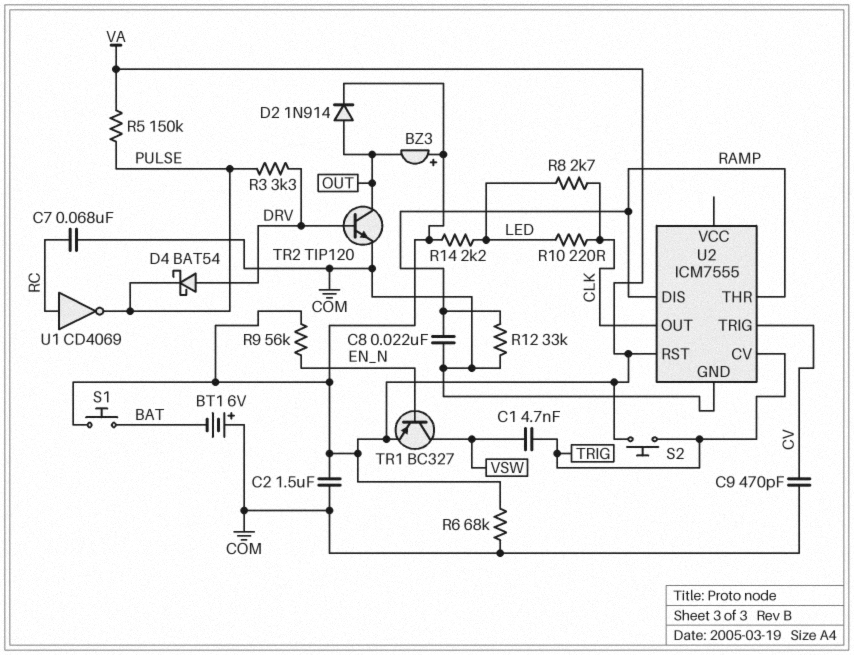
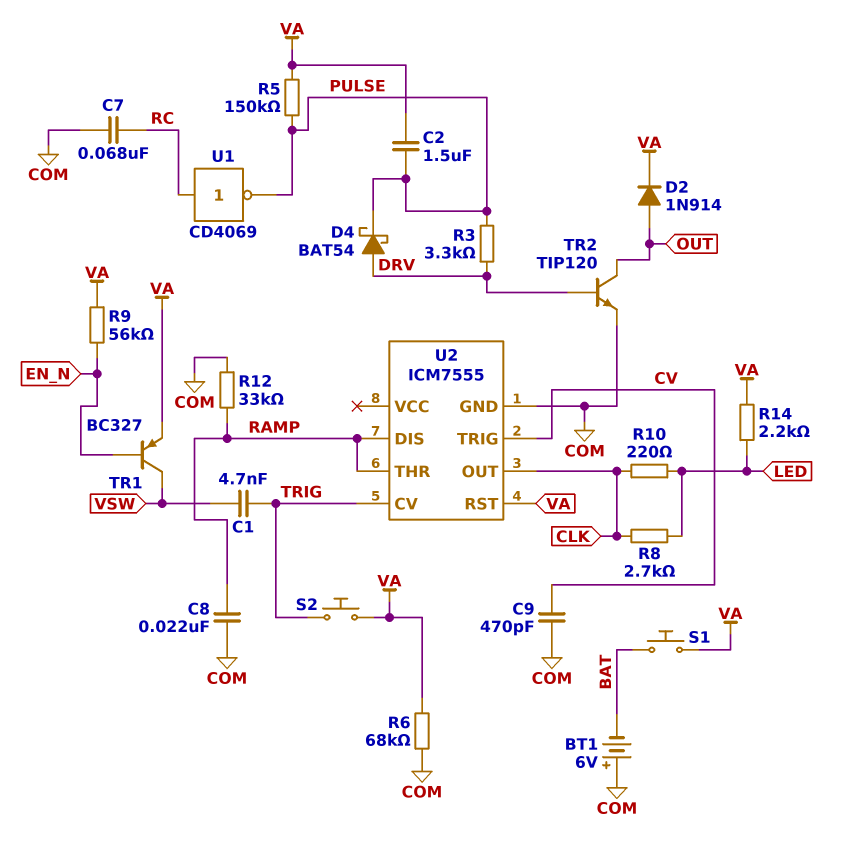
BZ3: buzzer (plus VA, minus OUT) -> none
C2: 1.5uF (COM, VA) -> 1.5uF (PULSE, VA)

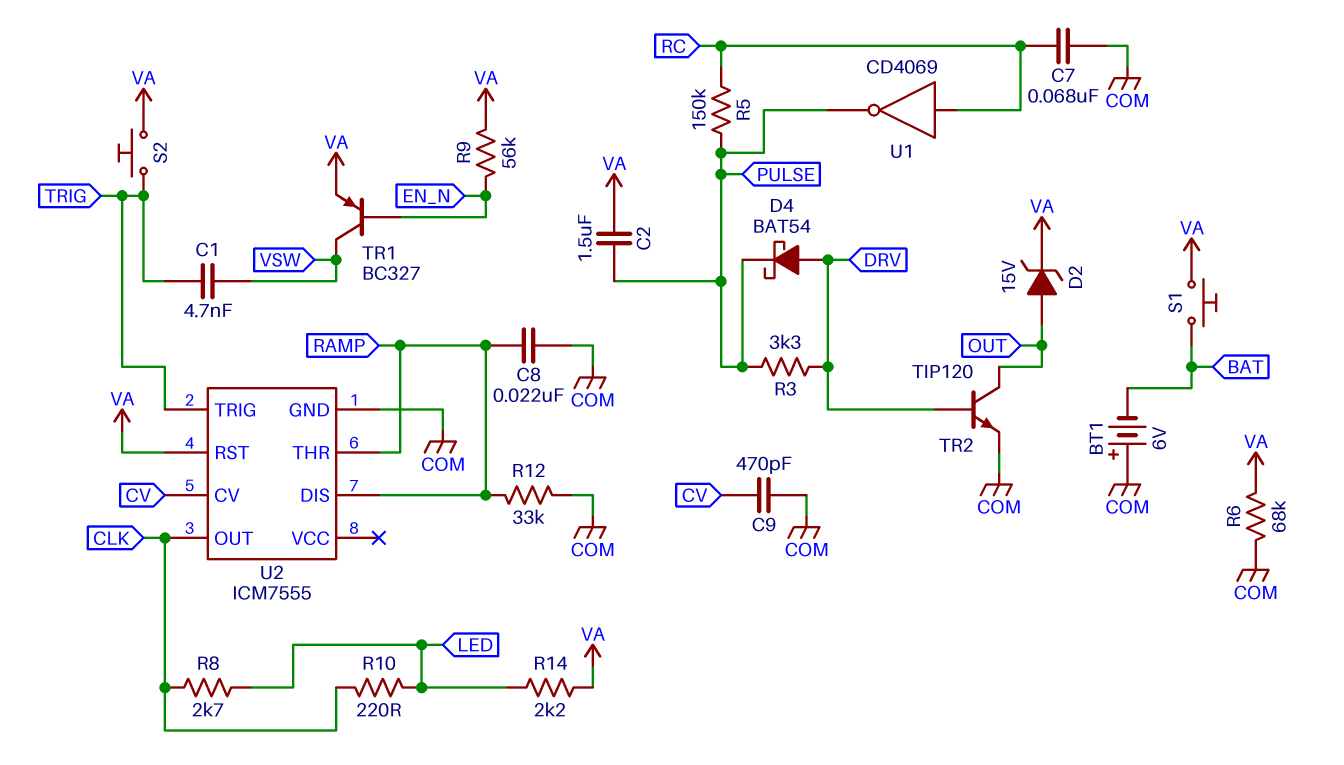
D2: diode 1N914 (A OUT, K VA) -> zener 15V (A OUT, K VA)
R5: 150k (PULSE, VA) -> 150k (PULSE, RC)
U2 pin CV: TRIG -> CV
U2 pin TRIG: CV -> TRIG

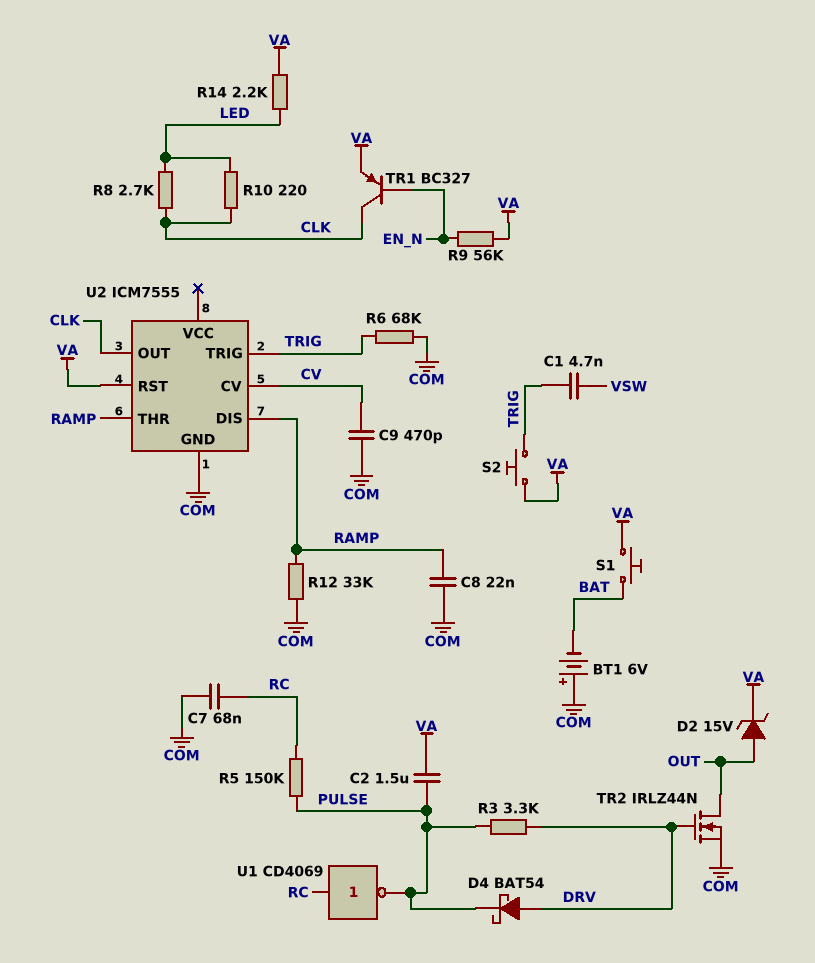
R6: 68k (COM, VA) -> 68k (COM, TRIG)
TR1: PNP BC327 (B EN_N, C VSW, E VA) -> PNP BC327 (B EN_N, C CLK, E VA)
TR2: NPN TIP120 (B DRV, C OUT, E COM) -> NMOS IRLZ44N (G DRV, D OUT, S COM)

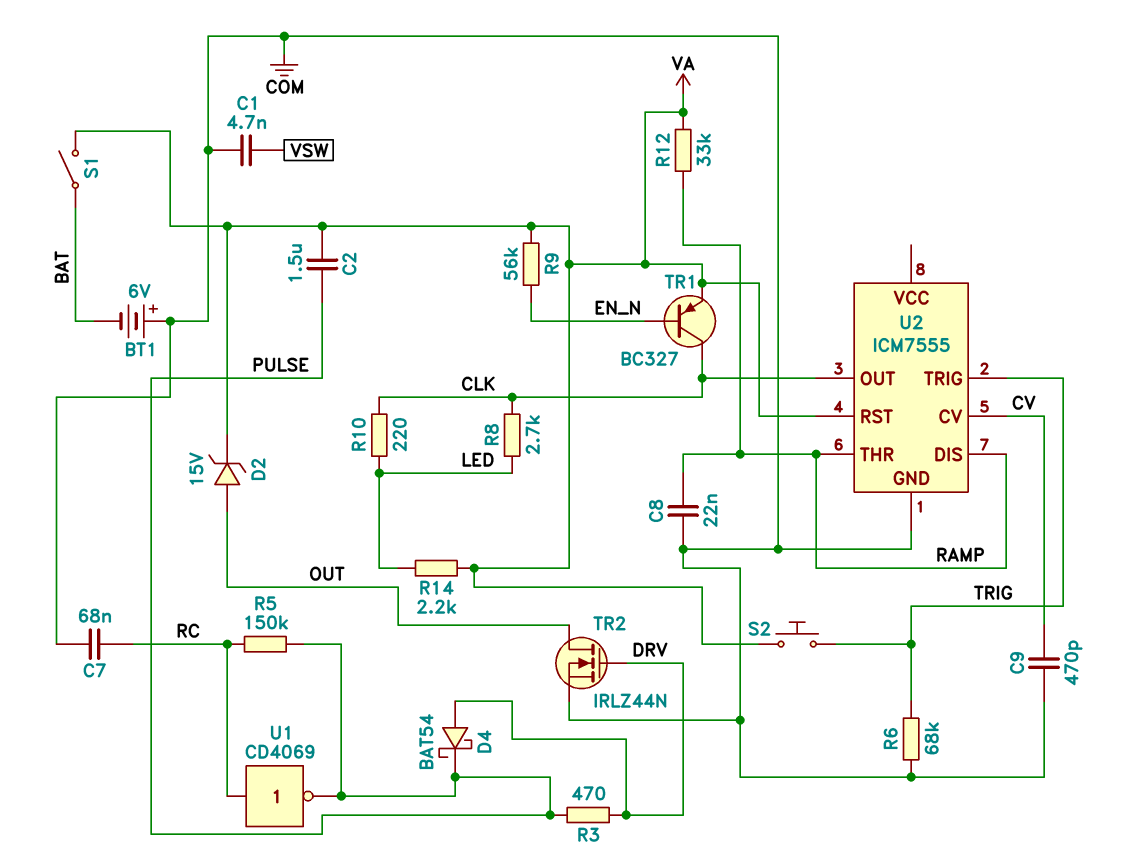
C1: 4.7nF (TRIG, VSW) -> 4.7nF (COM, VSW)
R3: 3.3k (DRV, PULSE) -> 470 (DRV, PULSE)
R12: 33k (COM, RAMP) -> 33k (RAMP, VA)
S1: button (BAT, VA) -> switch (BAT, VA)

